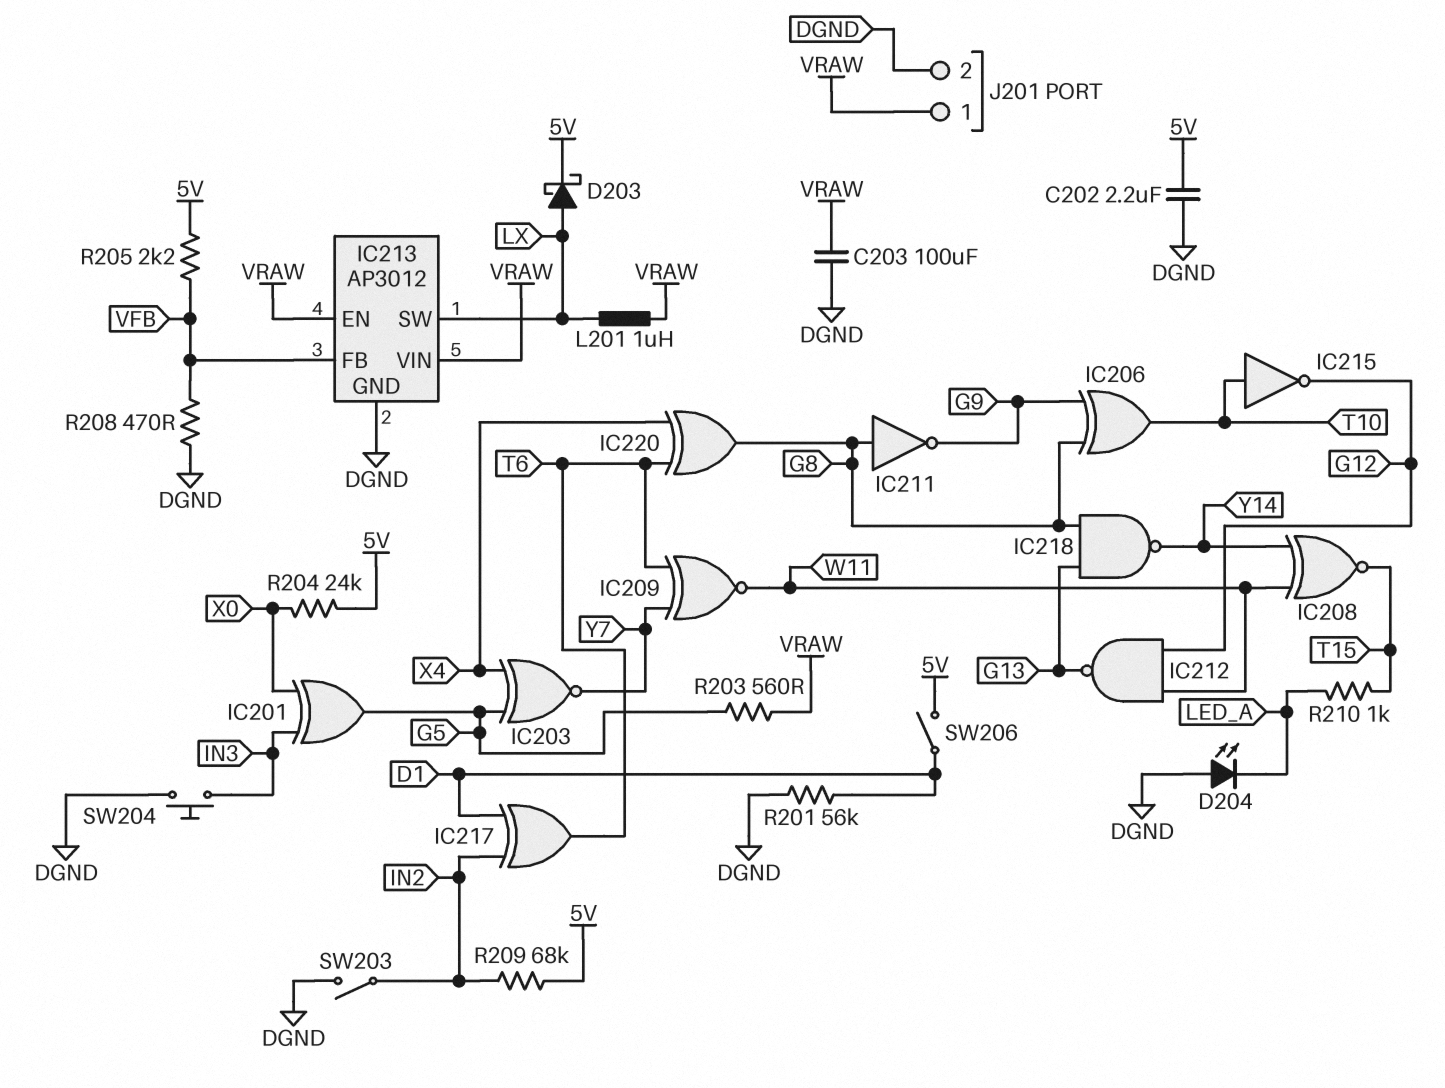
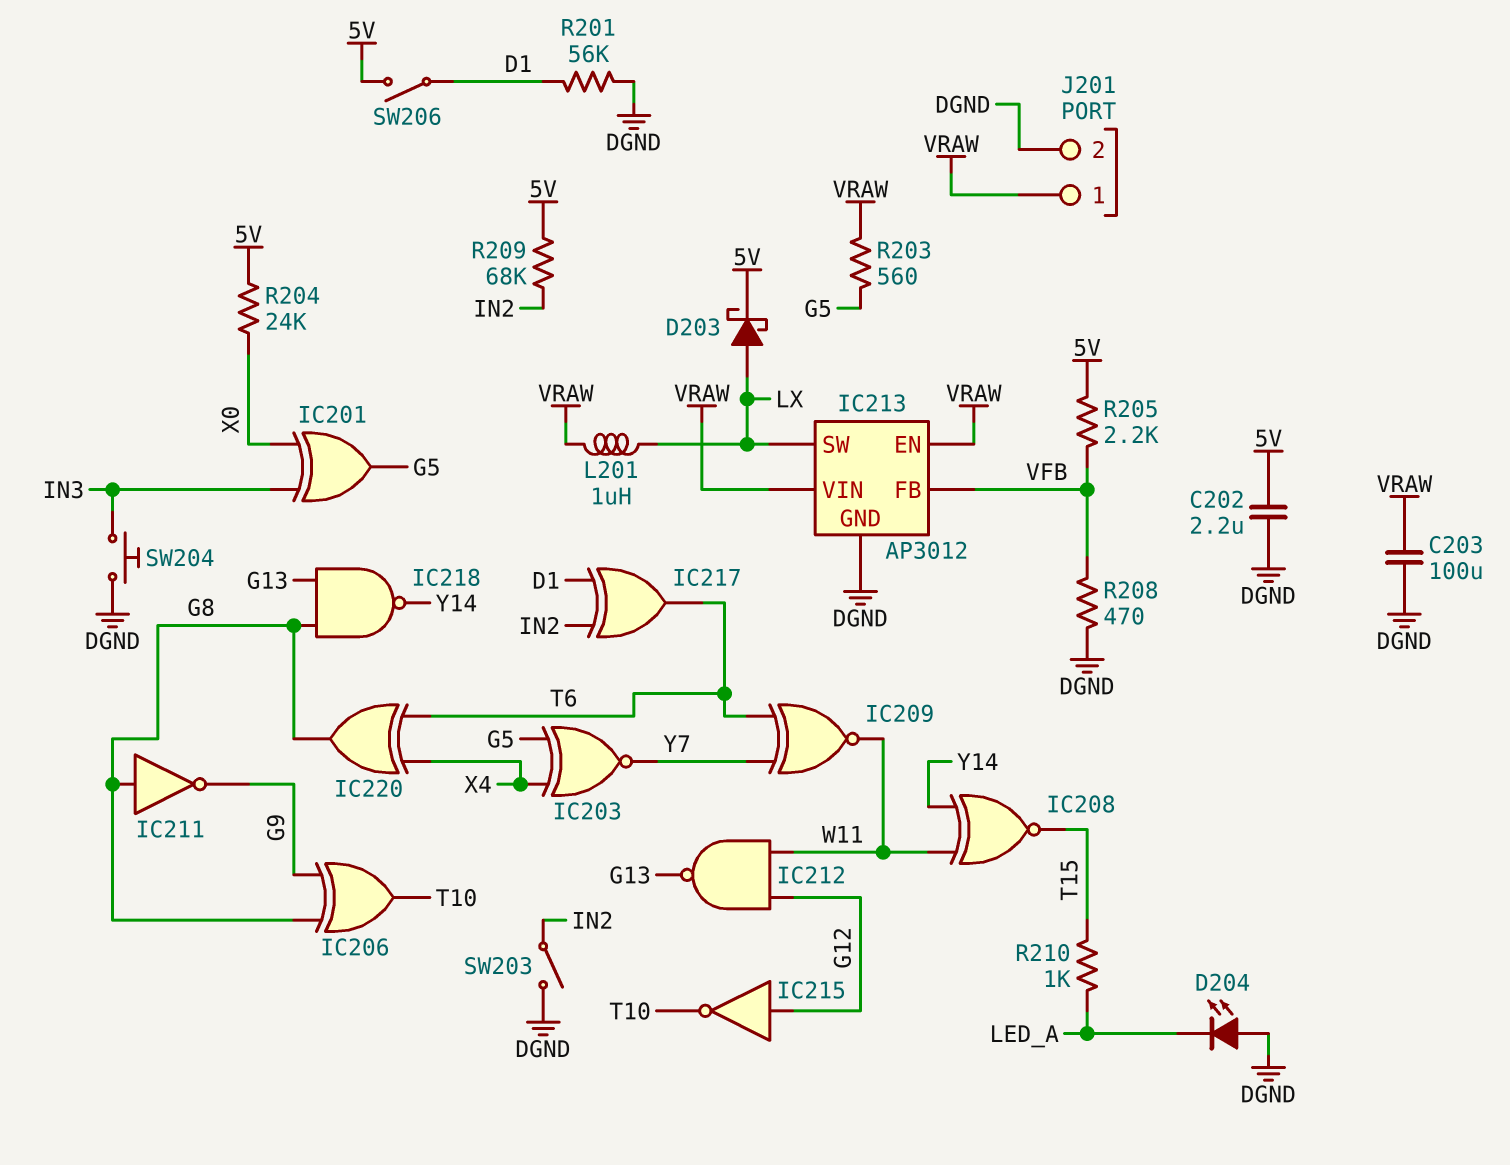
IC215: NOT (in T10, out G12) -> NOT (in G12, out T10)

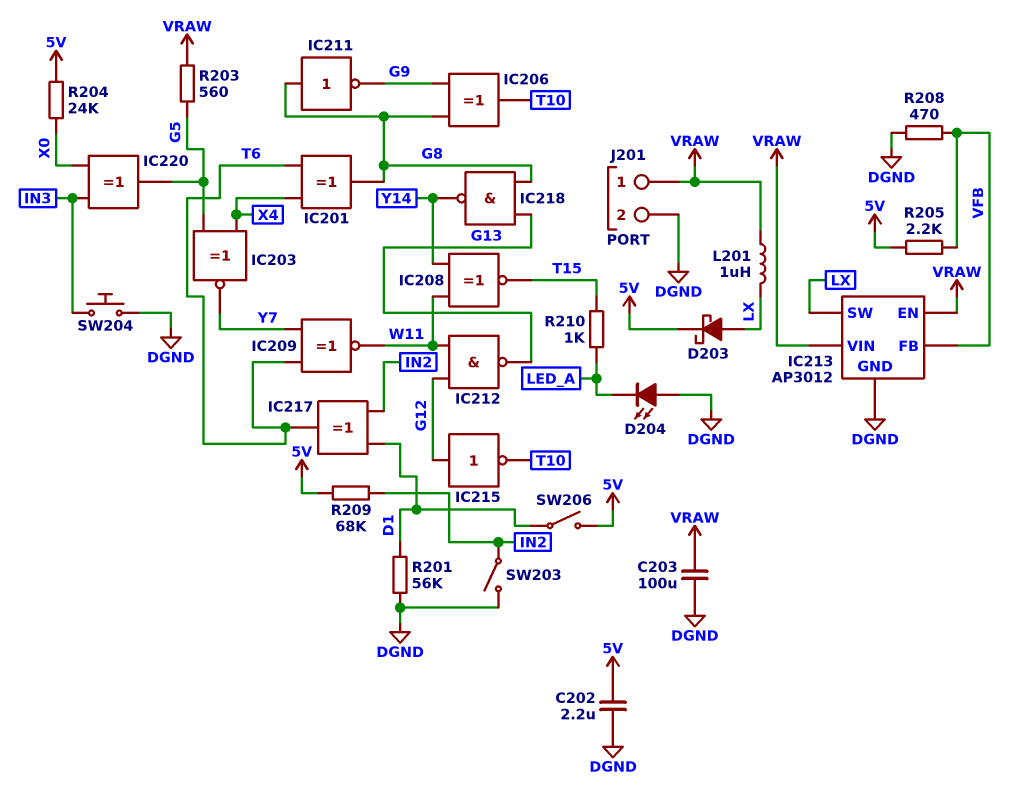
IC201: XOR (in IN3, in X0, out G5) -> XOR (in T6, in X4, out G8)
IC220: XOR (in T6, in X4, out G8) -> XOR (in IN3, in X0, out G5)

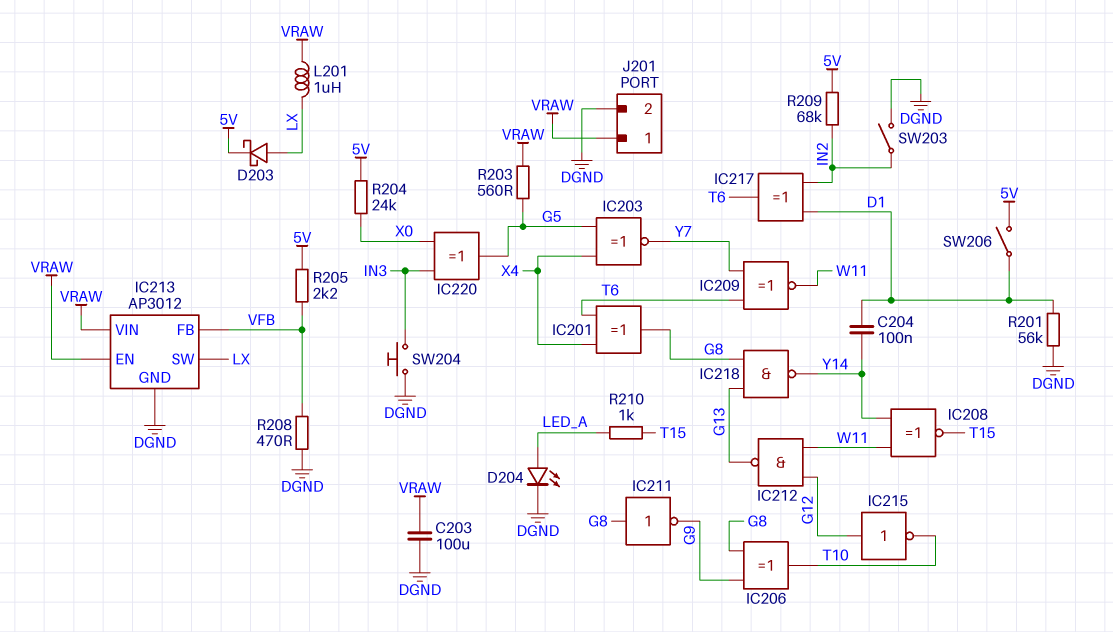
C202: 2.2uF (5V, DGND) -> none
C204: none -> 100nF (D1, Y14)
D204: LED (A DGND, K LED_A) -> LED (A LED_A, K DGND)

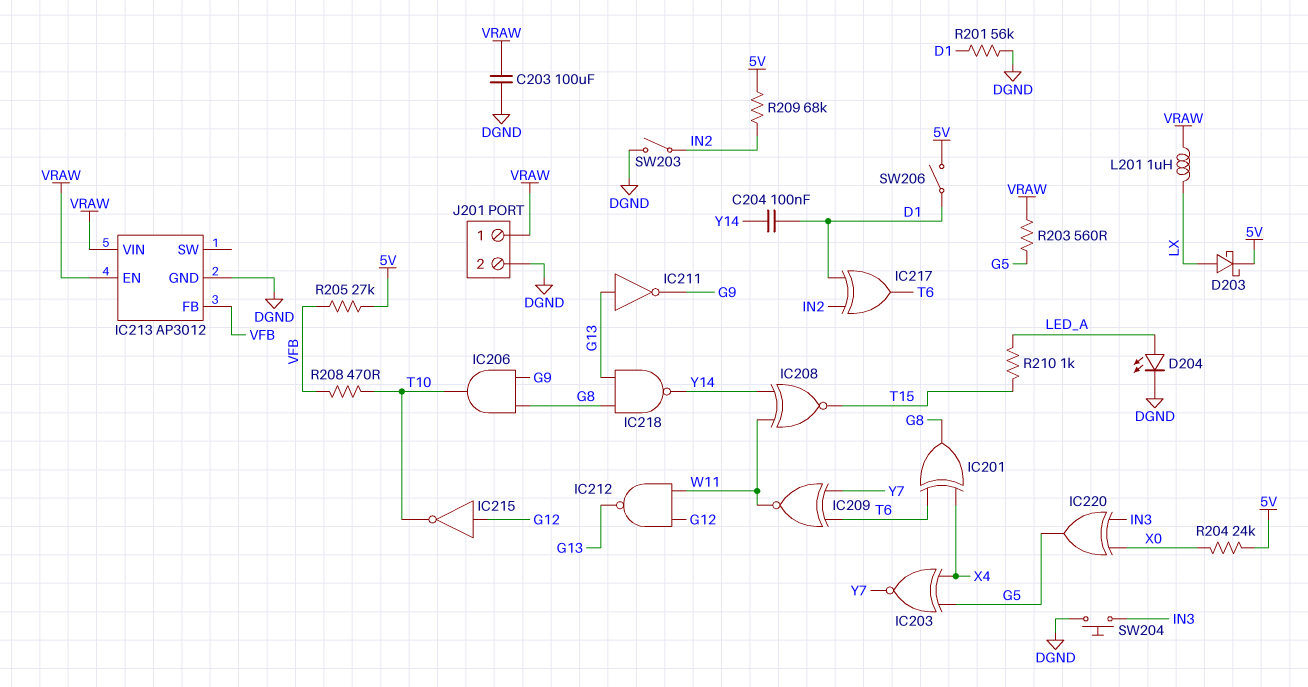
IC206: XOR (in G8, in G9, out T10) -> AND (in G8, in G9, out T10)
IC211: NOT (in G8, out G9) -> NOT (in G13, out G9)
IC213 pin SW: LX -> none
R205: 2.2k (5V, VFB) -> 27k (5V, VFB)
R208: 470 (DGND, VFB) -> 470 (T10, VFB)

